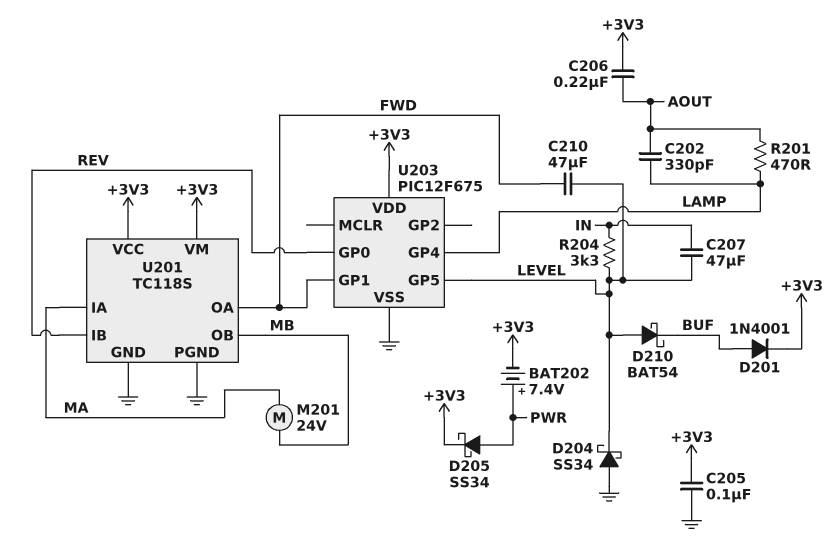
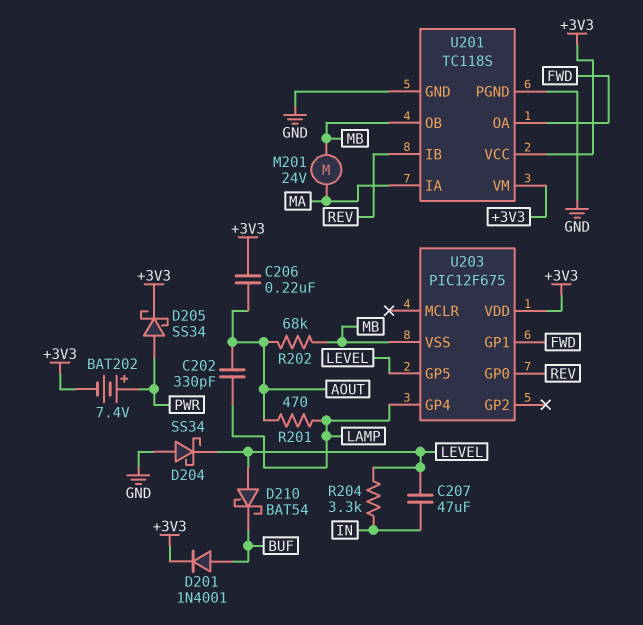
C205: 100nF (+3V3, GND) -> none
C210: 47uF (FWD, LEVEL) -> none
R202: none -> 68k (AOUT, MB)
U203 pin VSS: GND -> MB

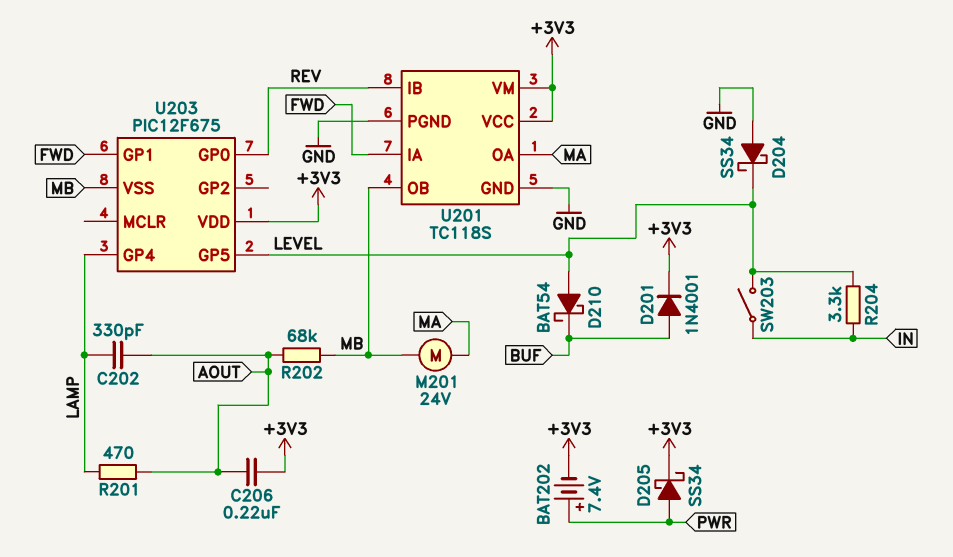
C207: 47uF (IN, LEVEL) -> none
SW203: none -> switch (IN, LEVEL)
U201 pin IA: MA -> FWD
U201 pin OA: FWD -> MA

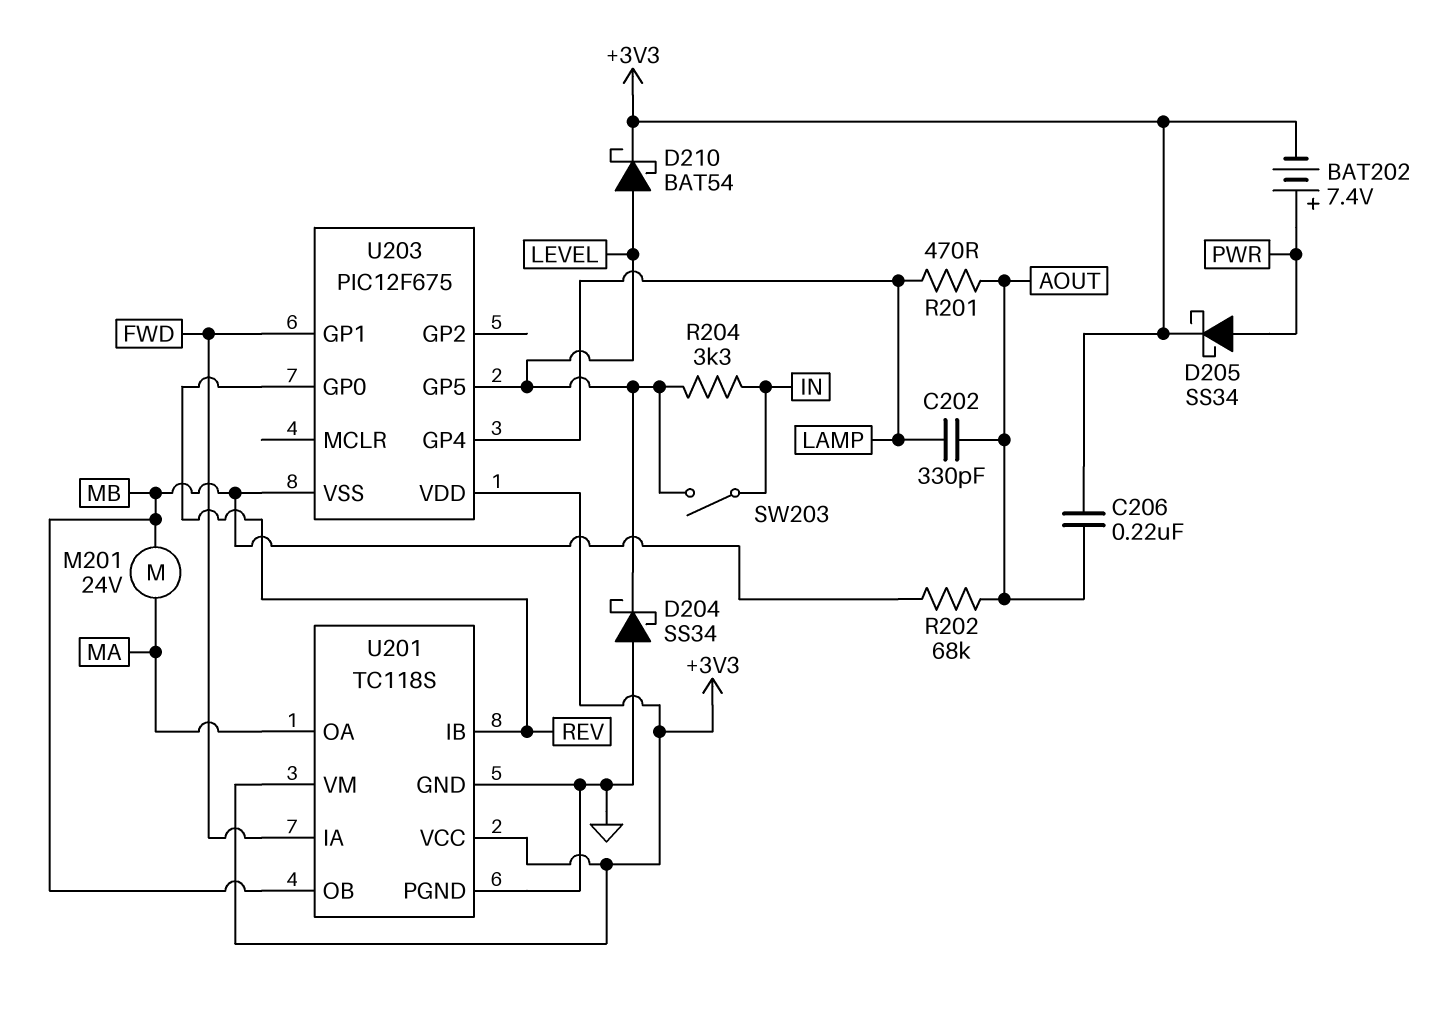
D201: diode 1N4001 (A BUF, K +3V3) -> none
D210: schottky BAT54 (A LEVEL, K BUF) -> schottky BAT54 (A LEVEL, K +3V3)

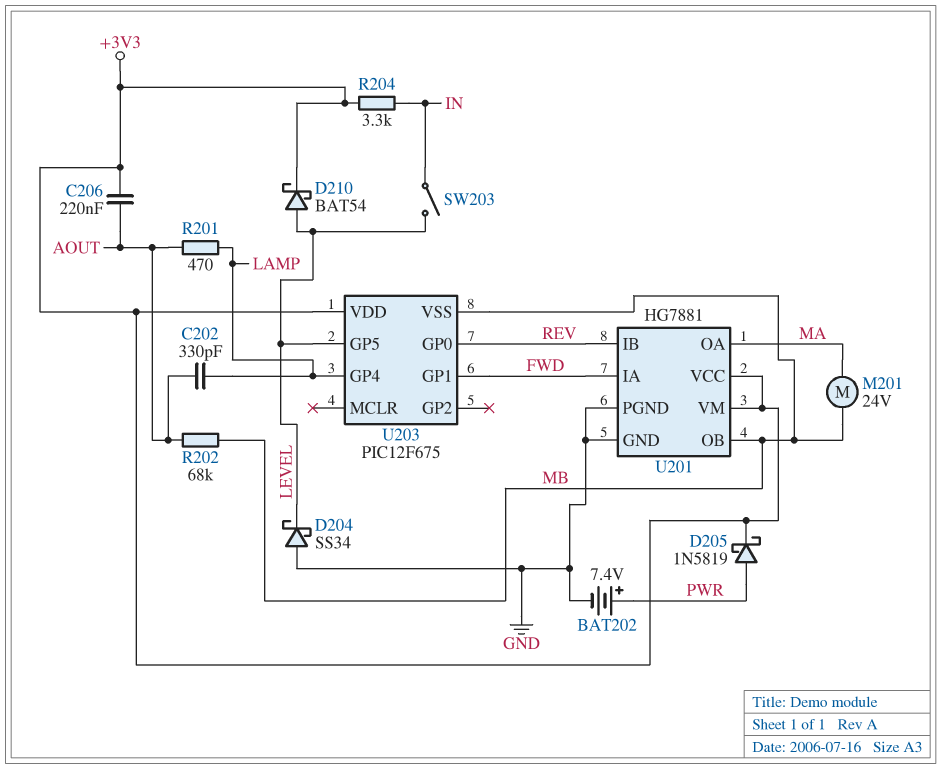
BAT202: 7.4V (plus PWR, minus +3V3) -> 7.4V (plus PWR, minus GND)
D205: schottky SS34 (A PWR, K +3V3) -> schottky 1N5819 (A PWR, K +3V3)
R204: 3.3k (IN, LEVEL) -> 3.3k (+3V3, IN)
U201: TC118S -> HG7881

